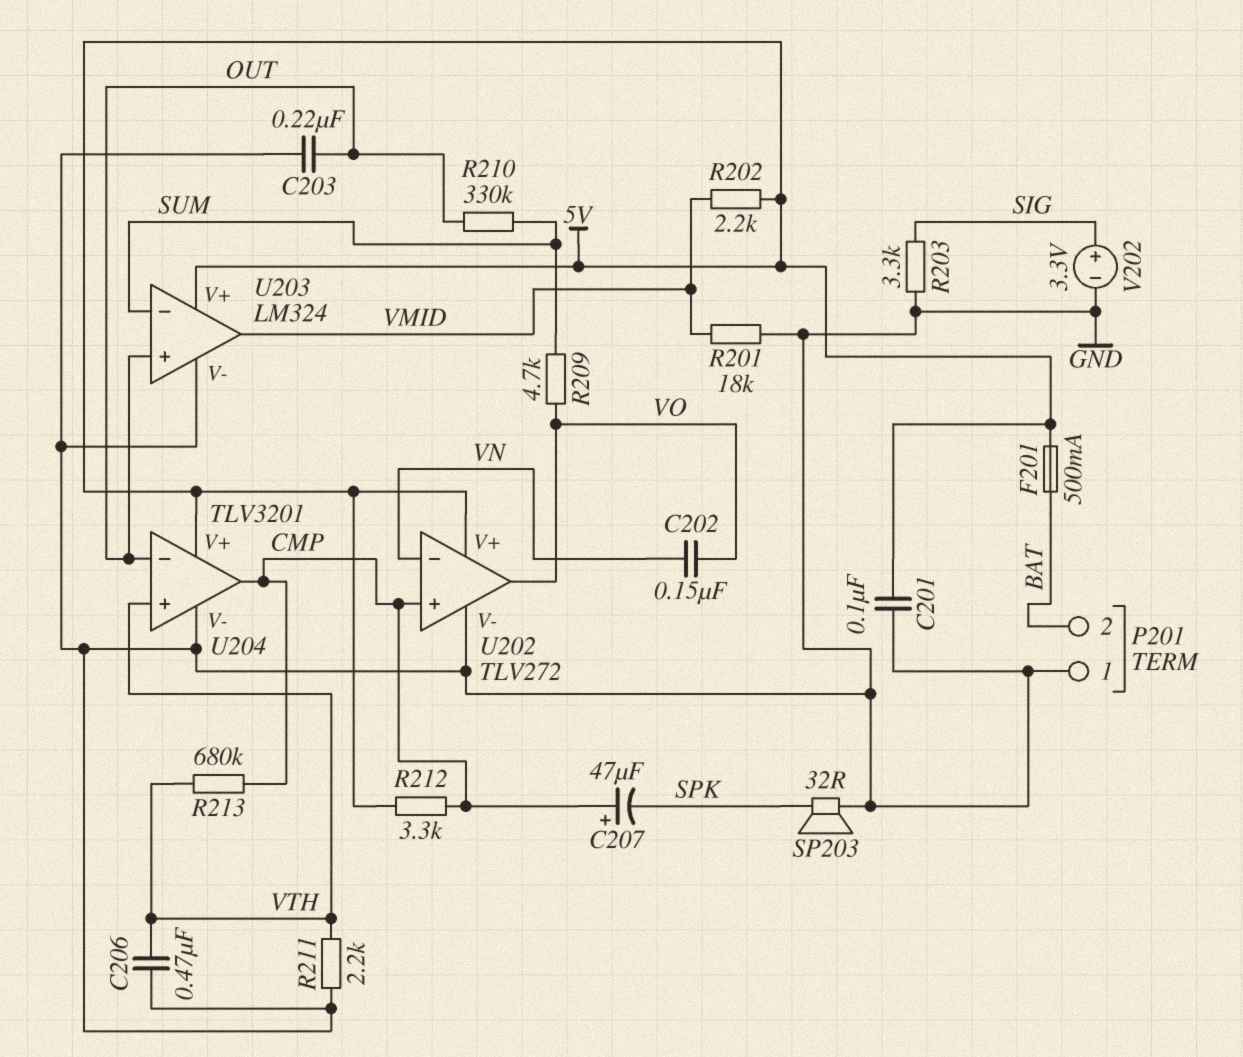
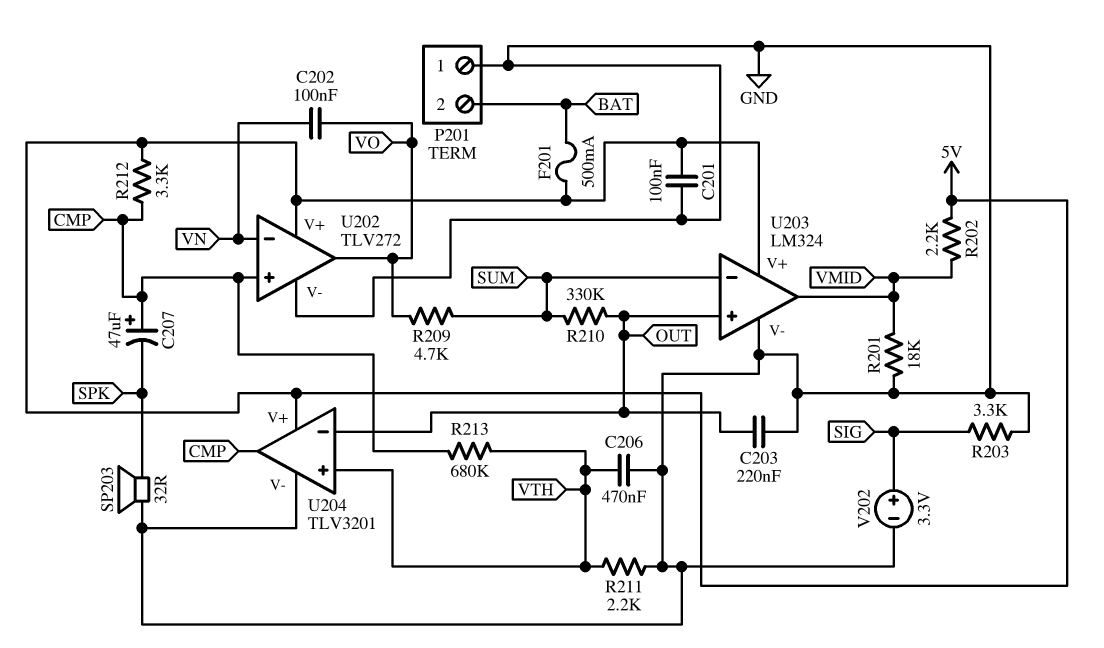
C202: 150nF (VN, VO) -> 100nF (VN, VO)

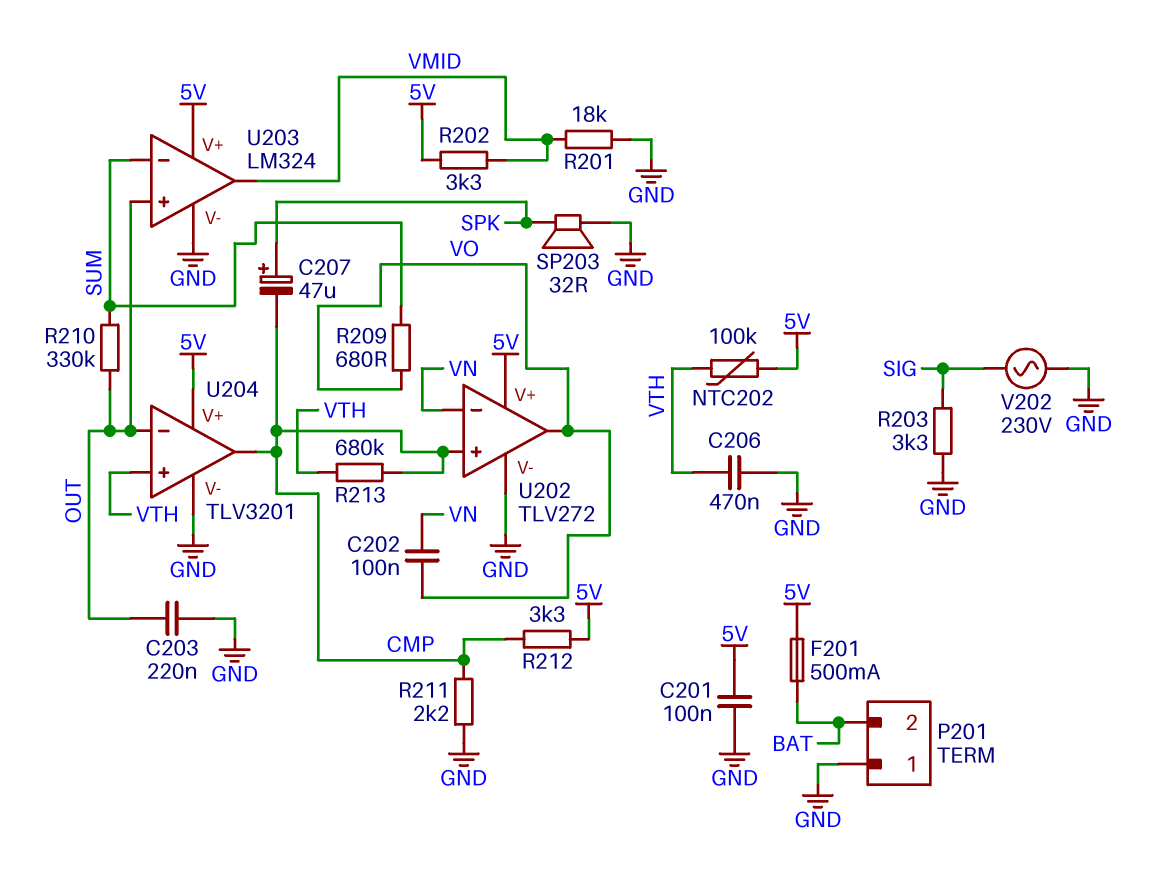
C207: 47uF (plus CMP, minus SPK) -> 47uF (plus SPK, minus CMP)
NTC202: none -> 100k (5V, VTH)
R202: 2.2k (5V, VMID) -> 3.3k (5V, VMID)
R209: 4.7k (SUM, VO) -> 680 (SUM, VO)
R211: 2.2k (GND, VTH) -> 2.2k (CMP, GND)
V202: 3.3V (plus SIG, minus GND) -> AC 230V (GND, SIG)

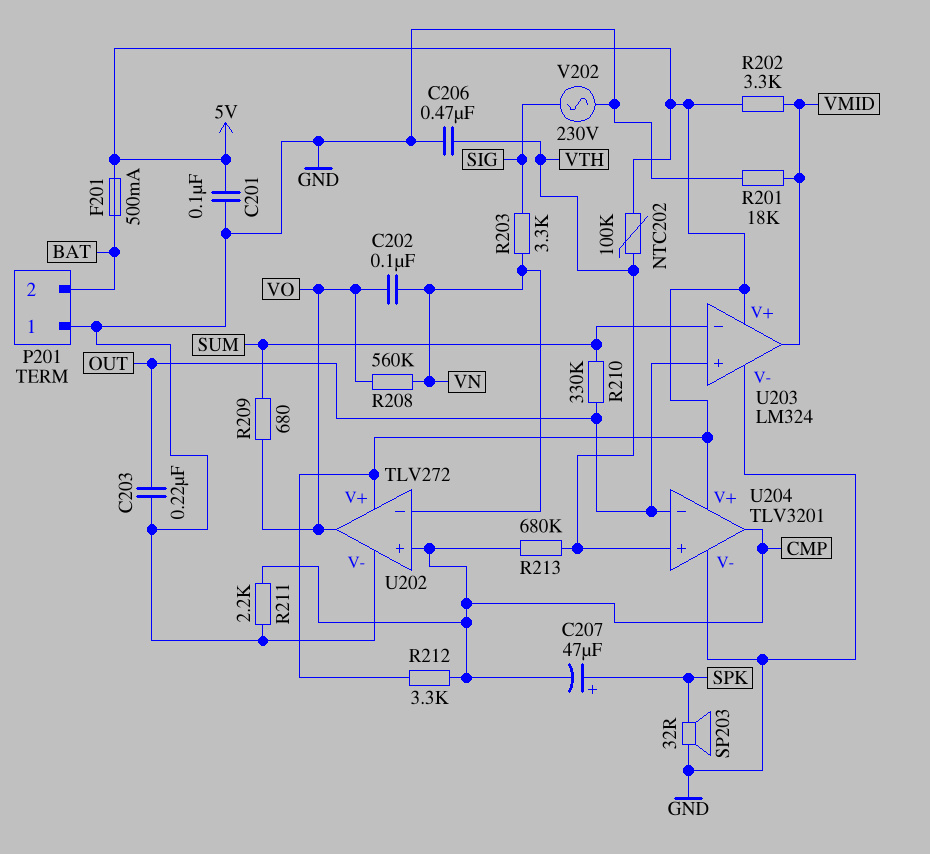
R203: 3.3k (GND, SIG) -> 3.3k (SIG, VN)
R208: none -> 560k (VN, VO)

